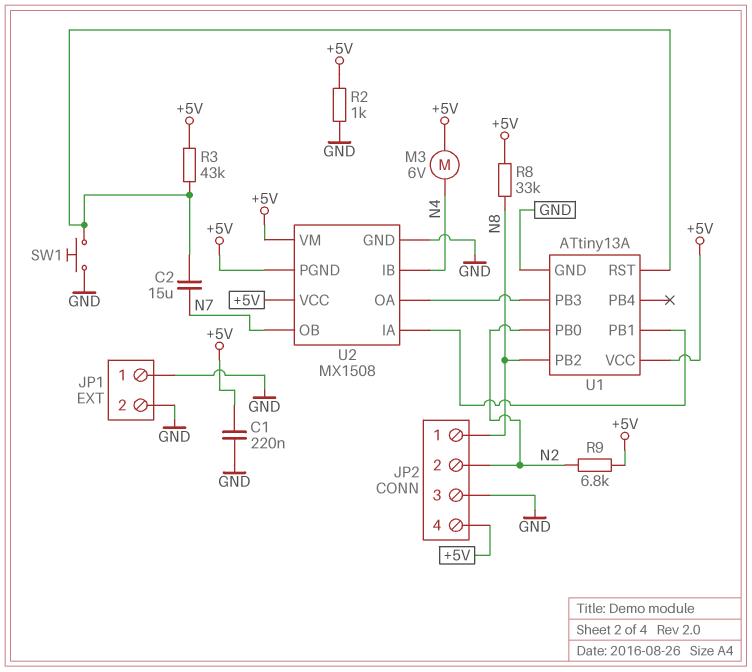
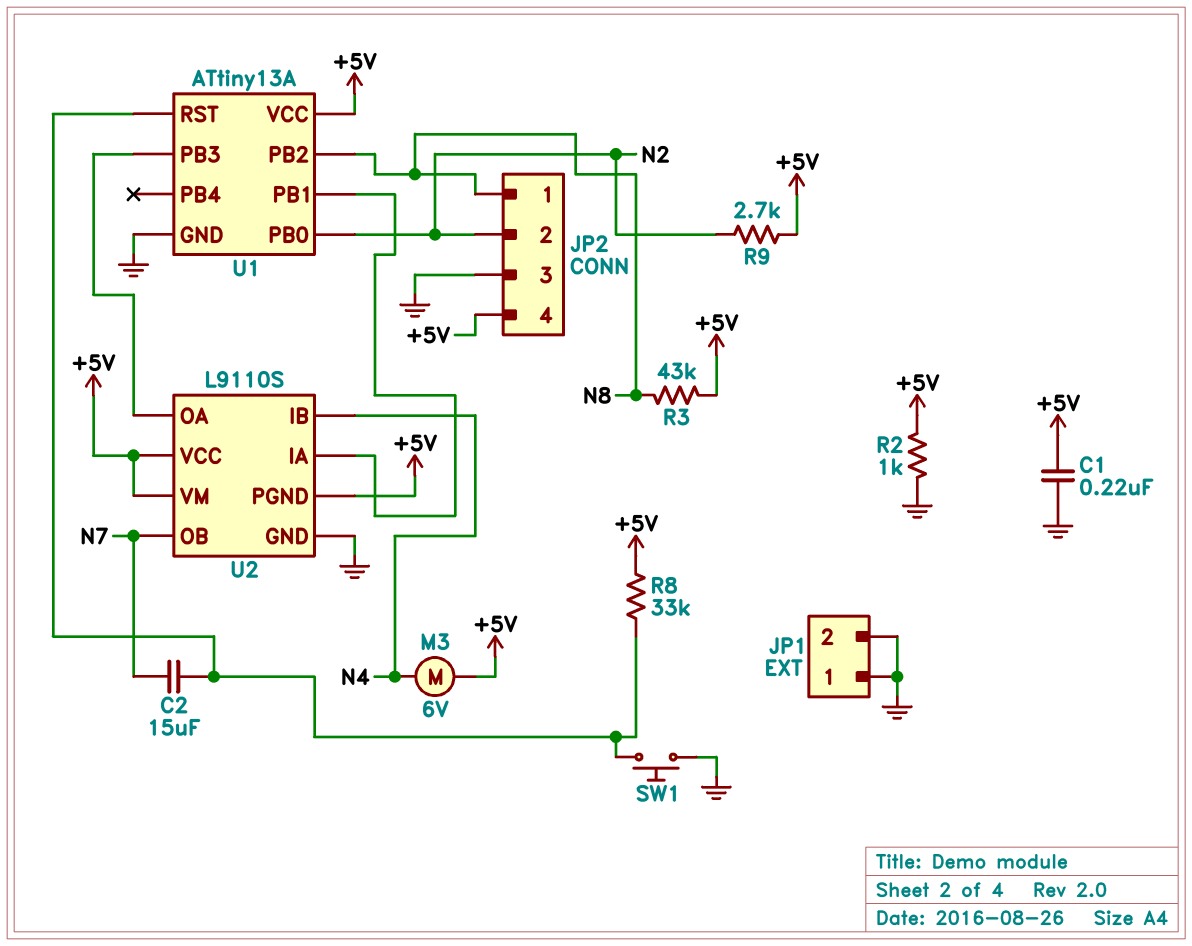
R3: 43k (+5V, U1/RST) -> 43k (+5V, N8)
R8: 33k (+5V, N8) -> 33k (+5V, U1/RST)
R9: 6.8k (+5V, N2) -> 2.7k (+5V, N2)
U2: MX1508 -> L9110S

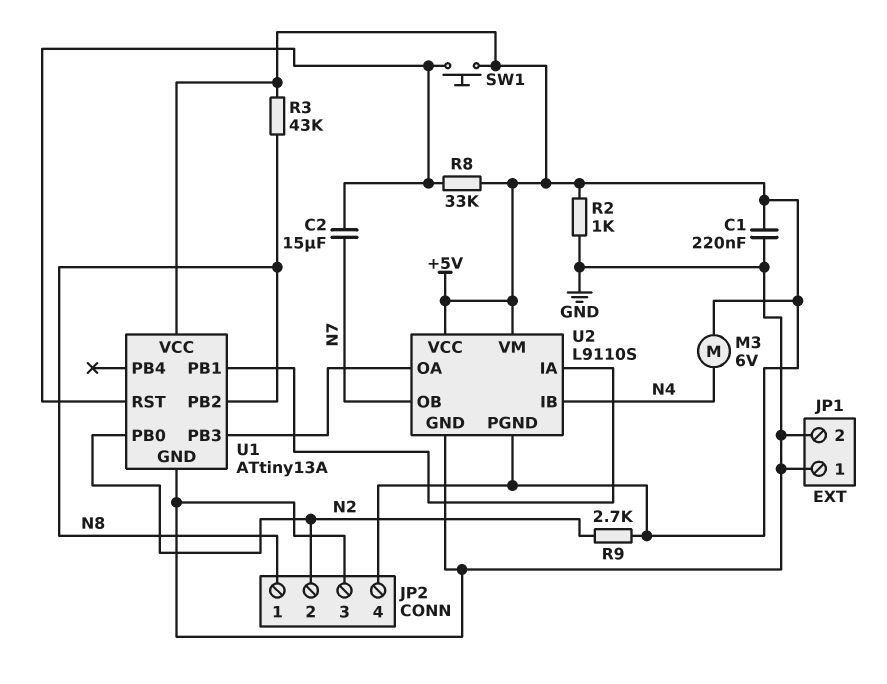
SW1: button (GND, U1/RST) -> button (+5V, U1/RST)

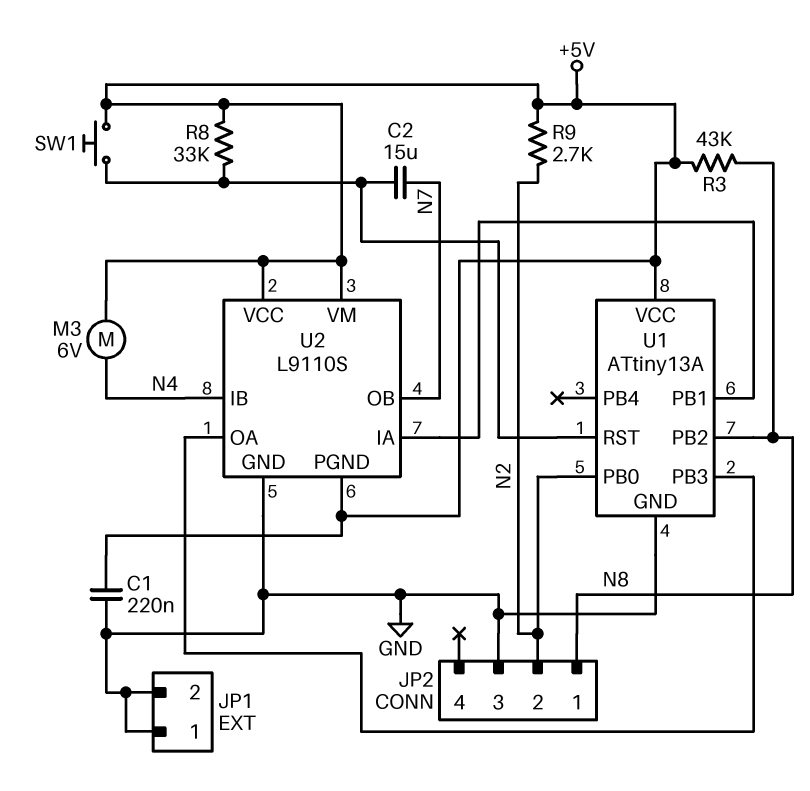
JP2 pin 4: +5V -> none
R2: 1k (+5V, GND) -> none

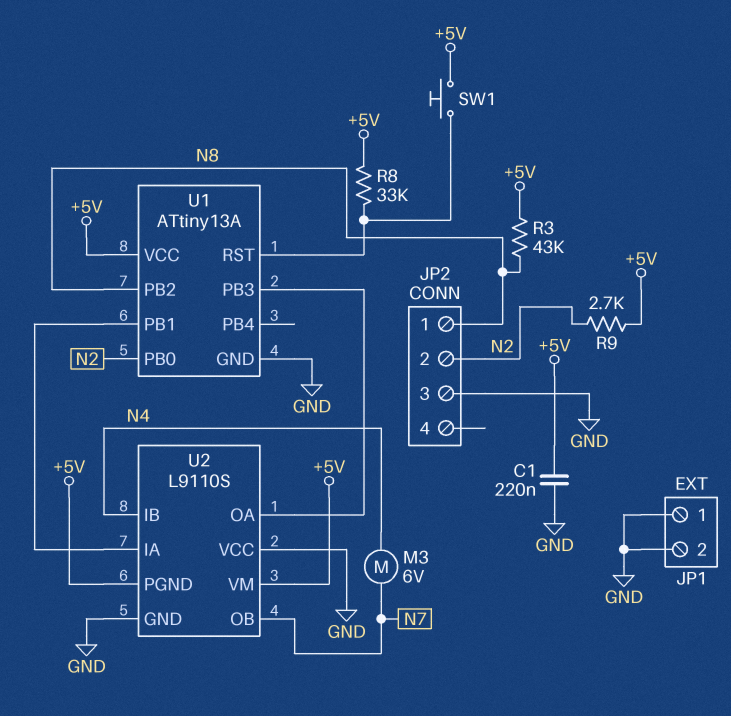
C2: 15uF (N7, U1/RST) -> none
M3: motor 6V (+5V, N4) -> motor 6V (N4, N7)
U2 pin VCC: +5V -> GND

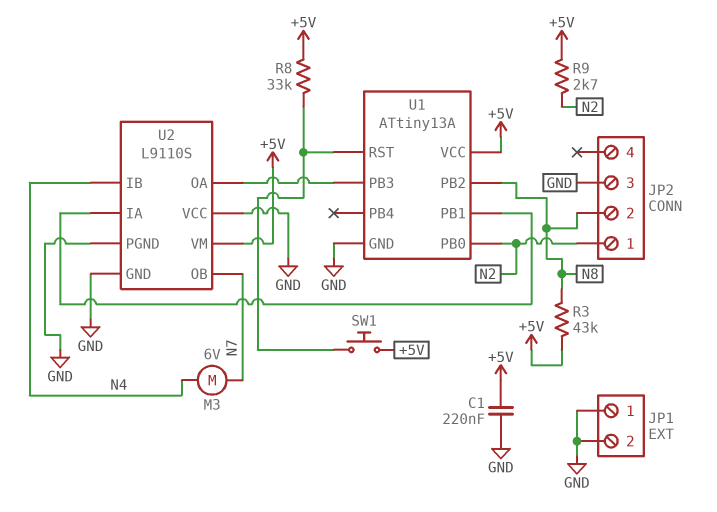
JP2 pin 1: N8 -> N2
JP2 pin 2: N2 -> N8
U2 pin PGND: +5V -> GND

